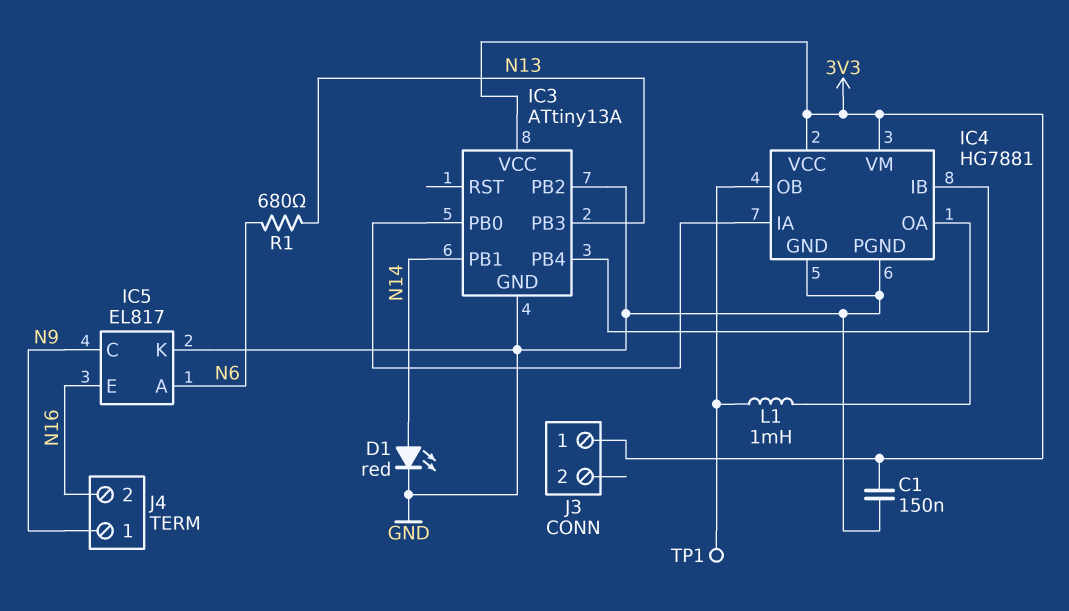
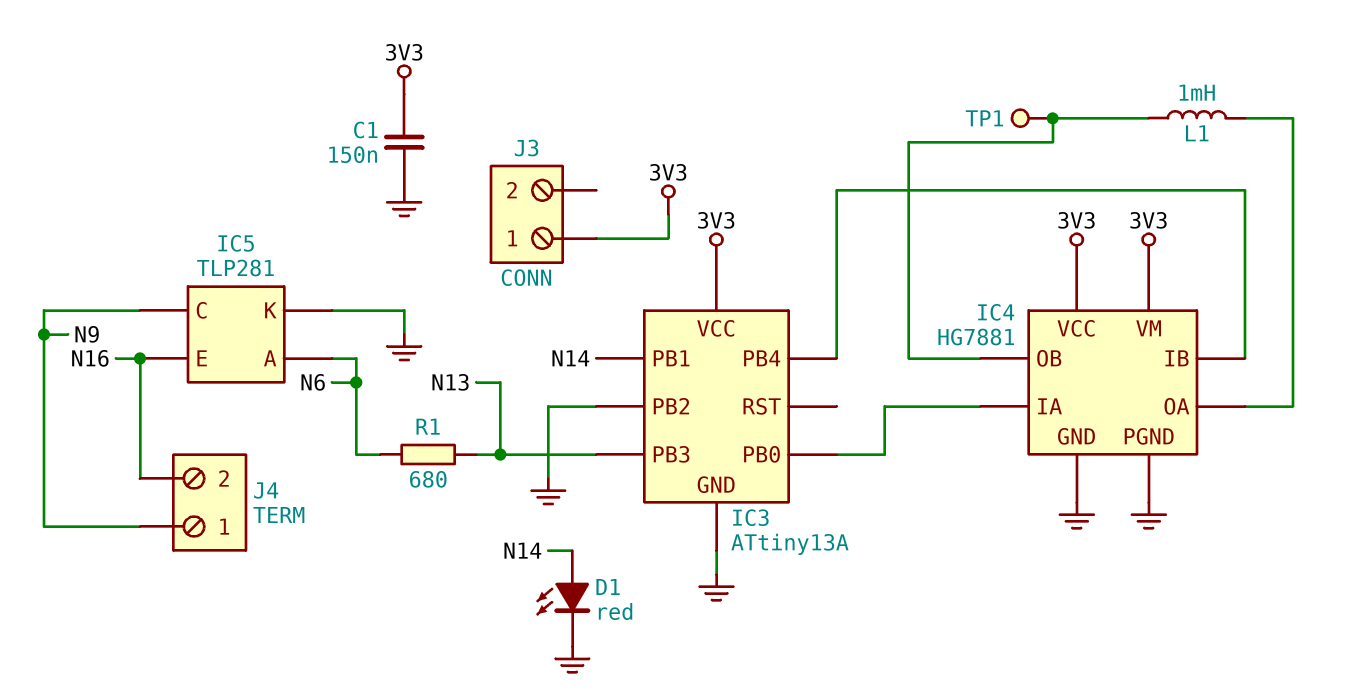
IC5: EL817 -> TLP281

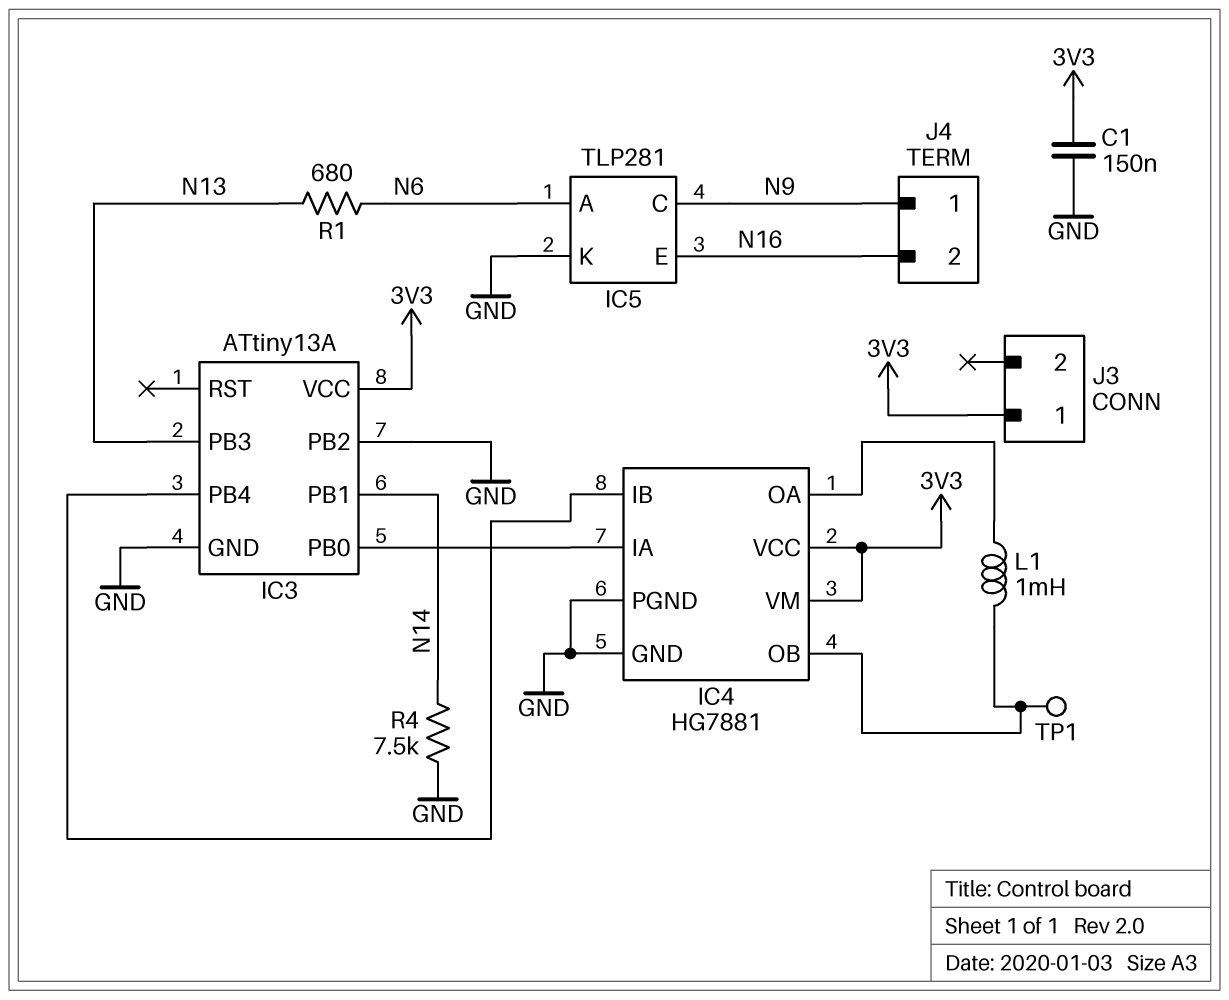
D1: LED red (A N14, K GND) -> none
R4: none -> 7.5k (GND, N14)

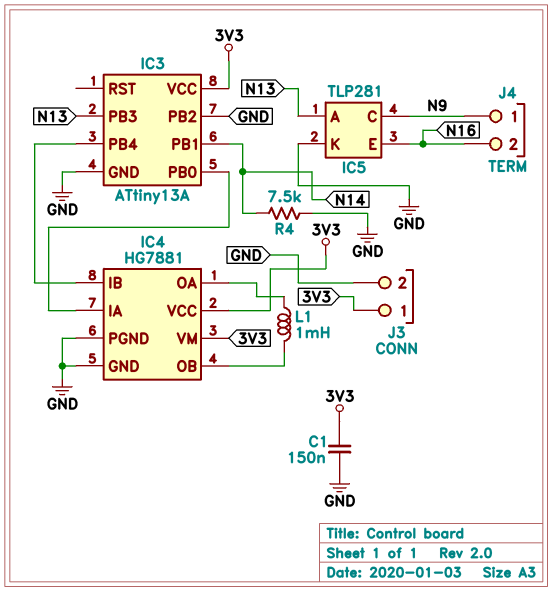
IC5 pin A: N6 -> N13
J3 pin 2: none -> GND
R1: 680 (N6, N13) -> none
TP1: test point (IC4/OB) -> none

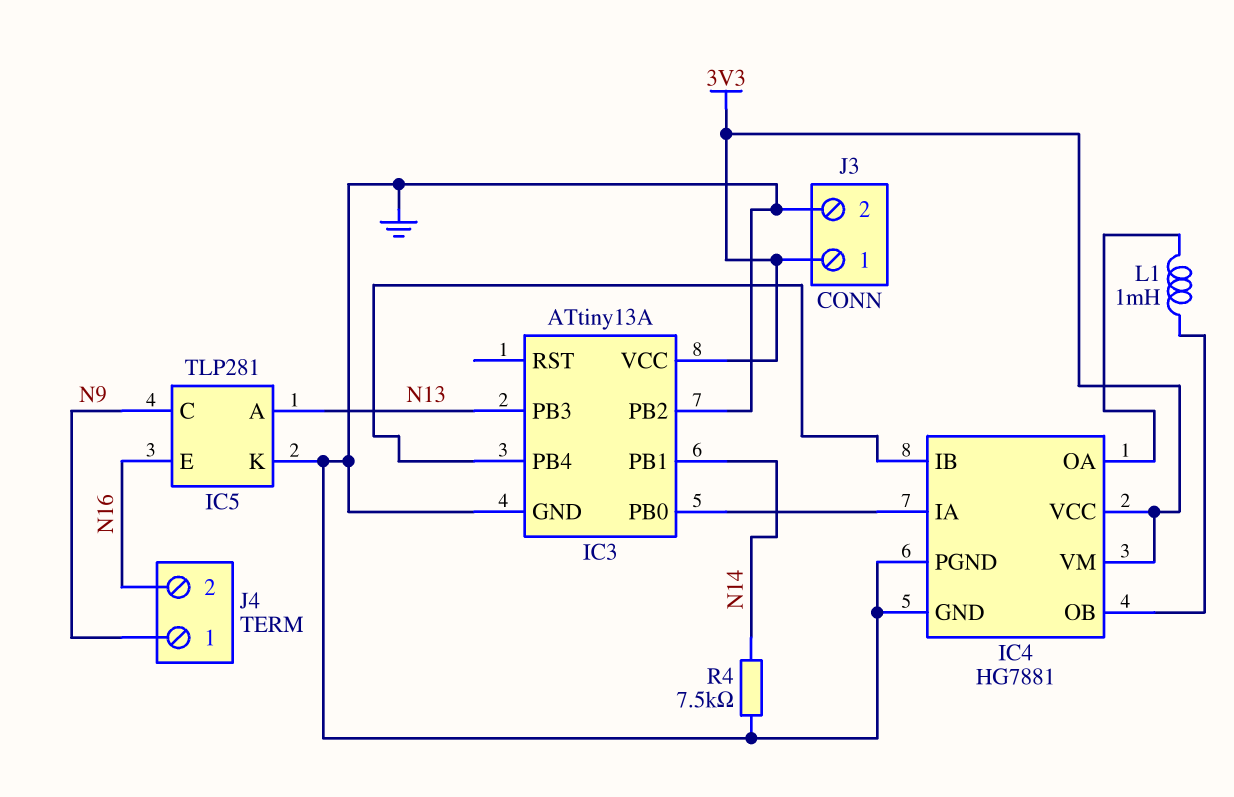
C1: 150nF (3V3, GND) -> none

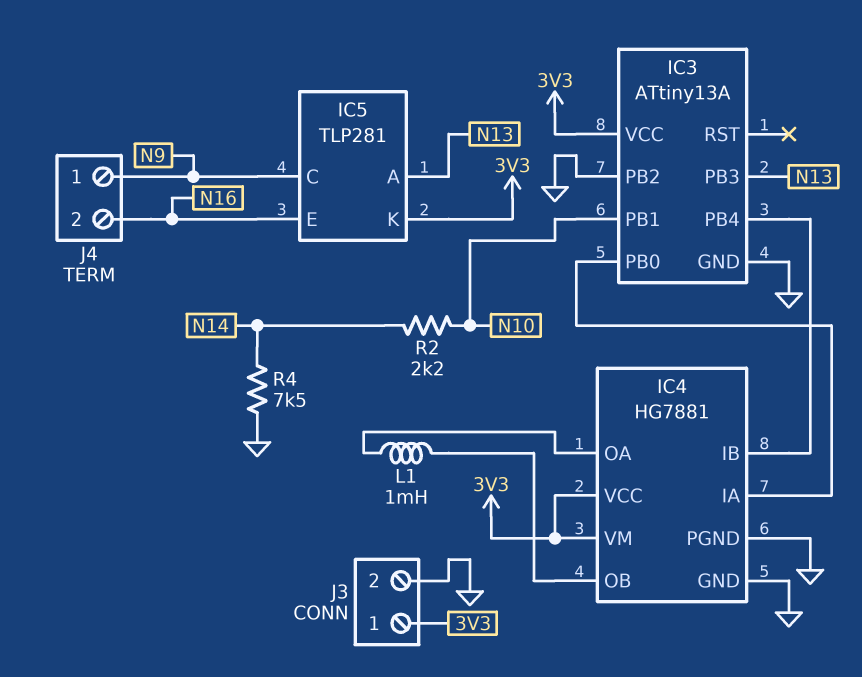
IC3 pin PB1: N14 -> N10
IC5 pin K: GND -> 3V3
R2: none -> 2.2k (N10, N14)

